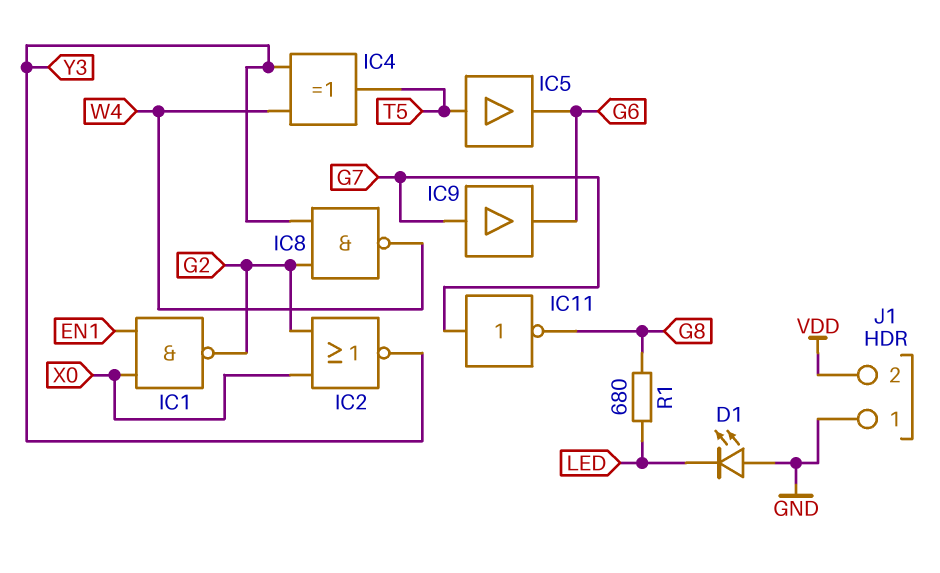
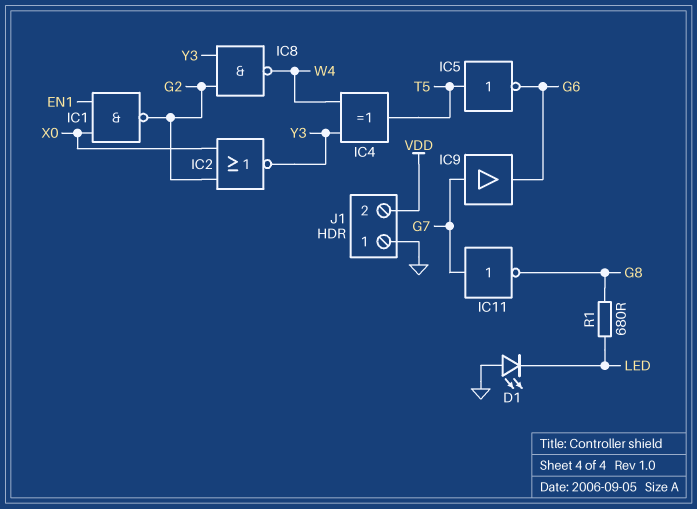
IC5: buffer (in T5, out G6) -> NOT (in T5, out G6)

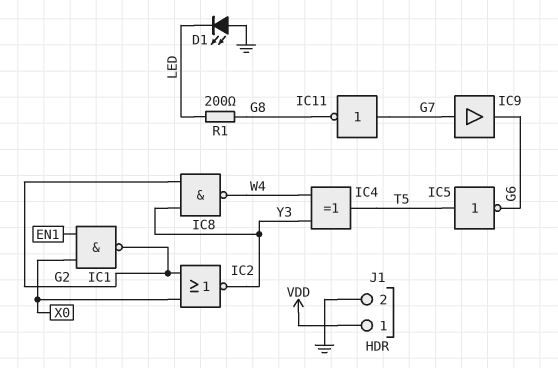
J1 pin 1: GND -> VDD
J1 pin 2: VDD -> GND
R1: 680 (G8, LED) -> 200 (G8, LED)

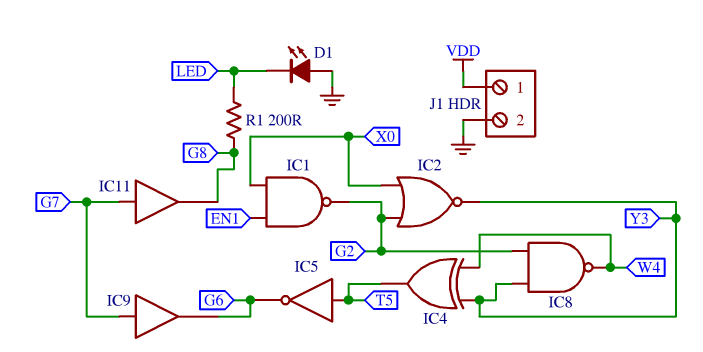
IC11: NOT (in G7, out G8) -> buffer (in G7, out G8)

